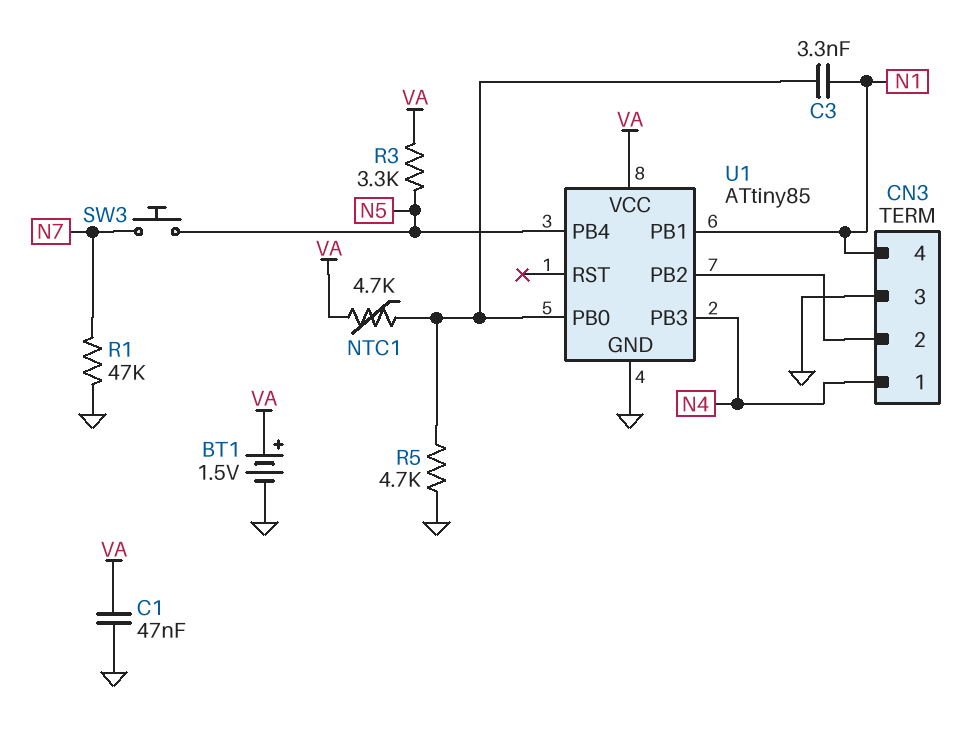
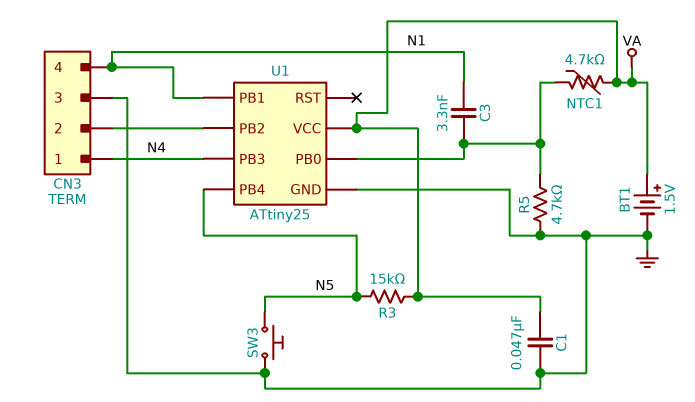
R1: 47k (GND, N7) -> none
R3: 3.3k (N5, VA) -> 15k (N5, VA)
SW3: button (N5, N7) -> button (GND, N5)
U1: ATtiny85 -> ATtiny25

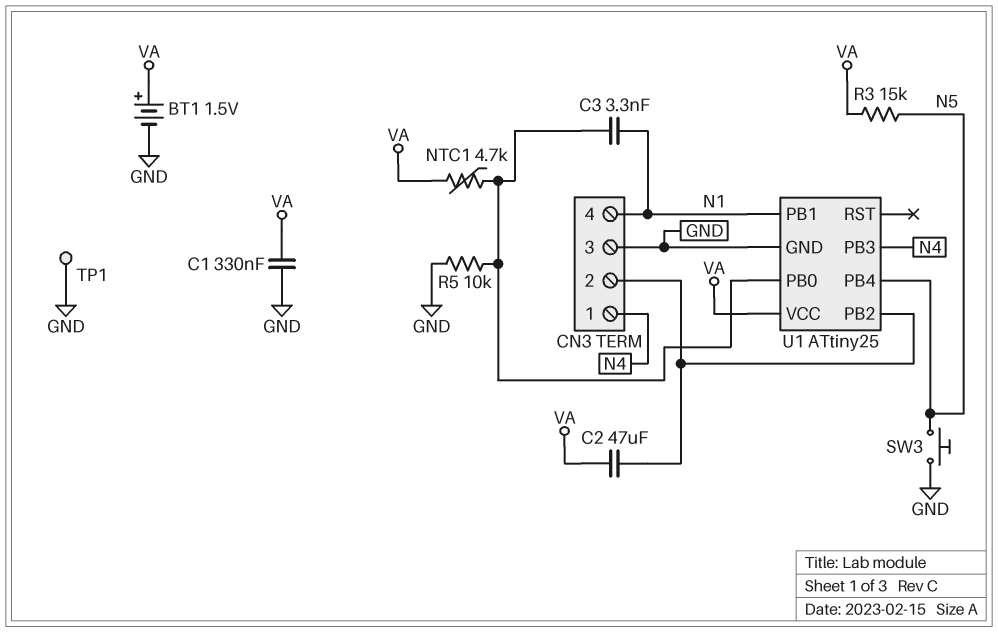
C1: 47nF (GND, VA) -> 330nF (GND, VA)
C2: none -> 47uF (CN3/2, VA)
R5: 4.7k (GND, U1/PB0) -> 10k (GND, U1/PB0)
TP1: none -> test point (GND)

